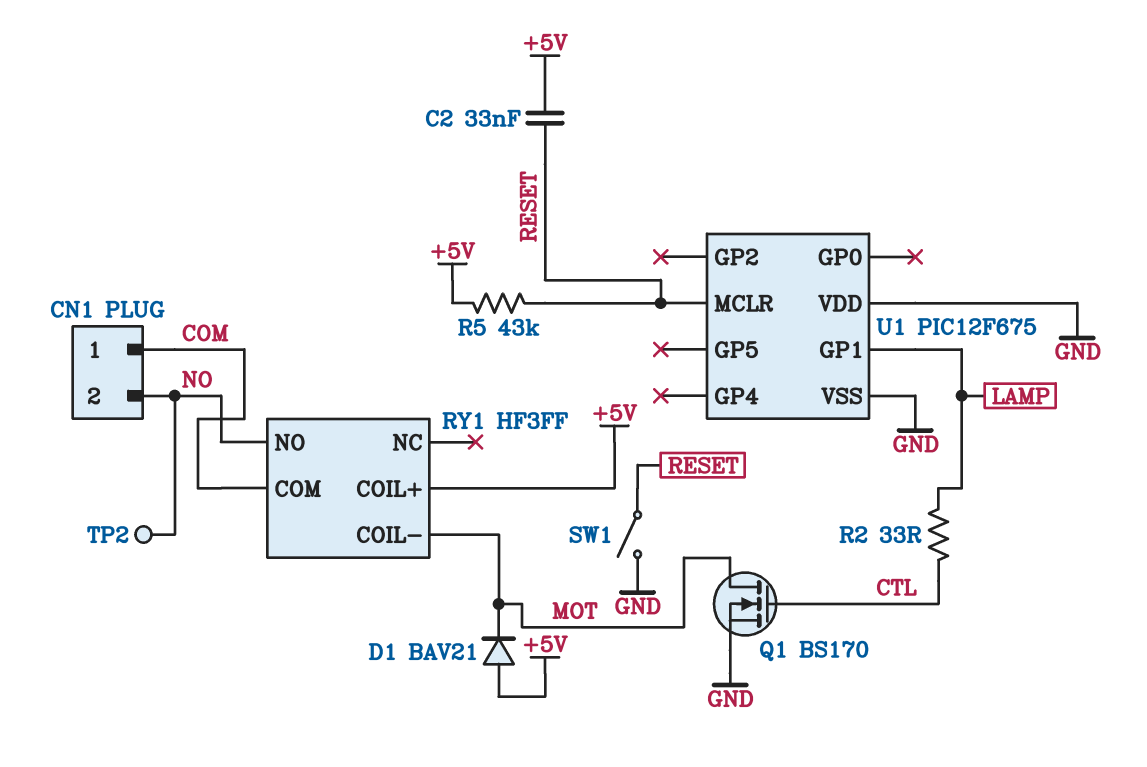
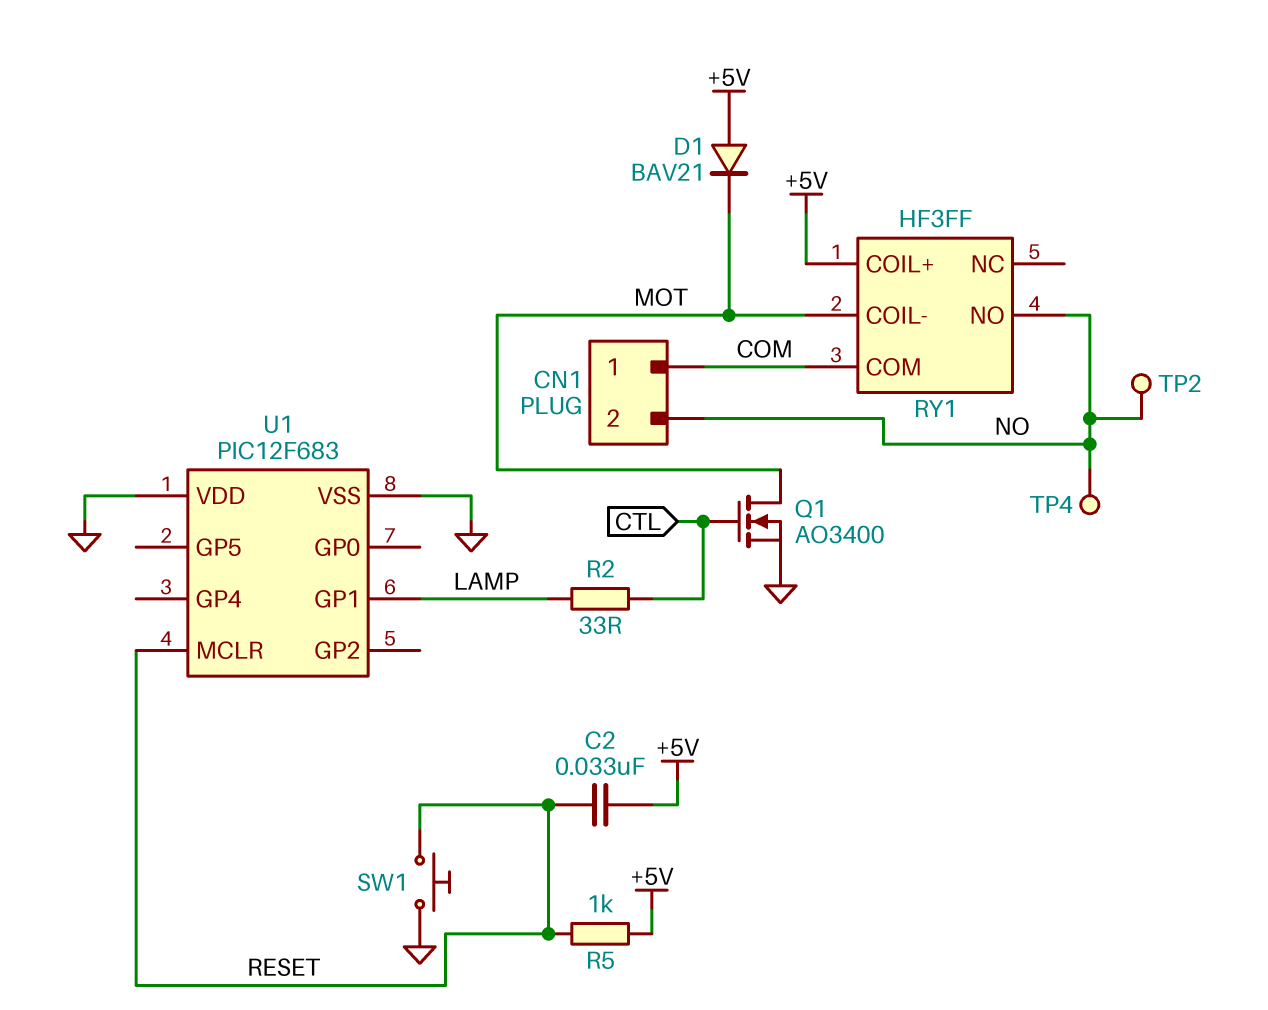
Q1: NMOS BS170 (G CTL, D MOT, S GND) -> NMOS AO3400 (G CTL, D MOT, S GND)
R5: 43k (+5V, RESET) -> 1k (+5V, RESET)
SW1: switch (GND, RESET) -> button (GND, RESET)
TP4: none -> test point (NO)
U1: PIC12F675 -> PIC12F683

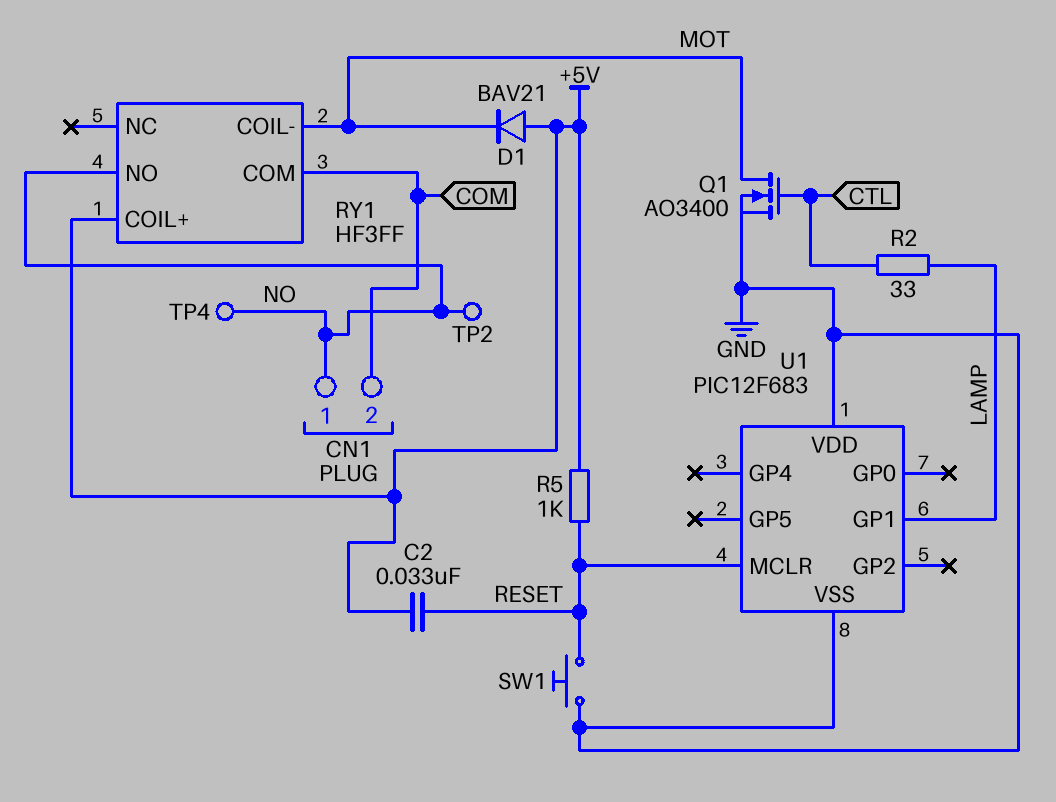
CN1 pin 1: COM -> NO
CN1 pin 2: NO -> COM

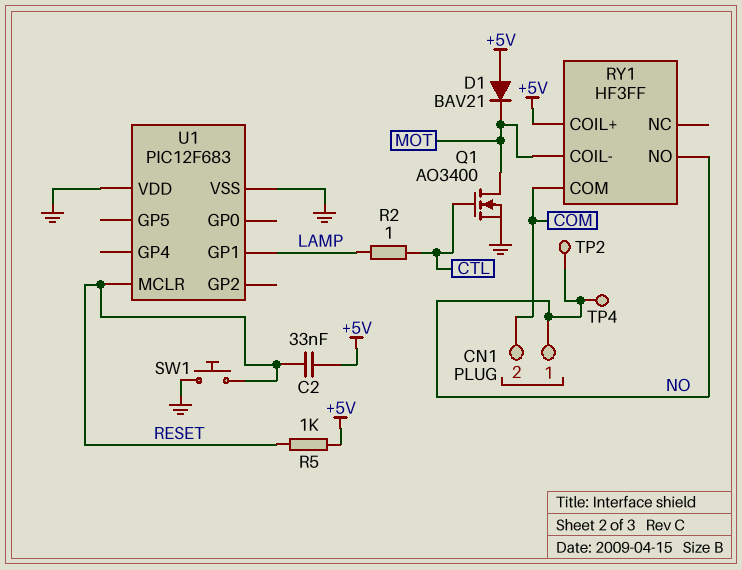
R2: 33 (CTL, LAMP) -> 1 (CTL, LAMP)

